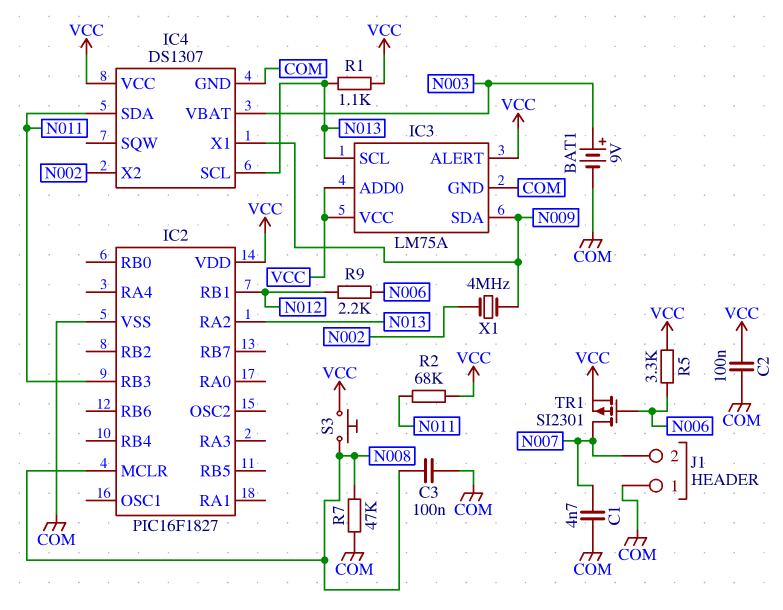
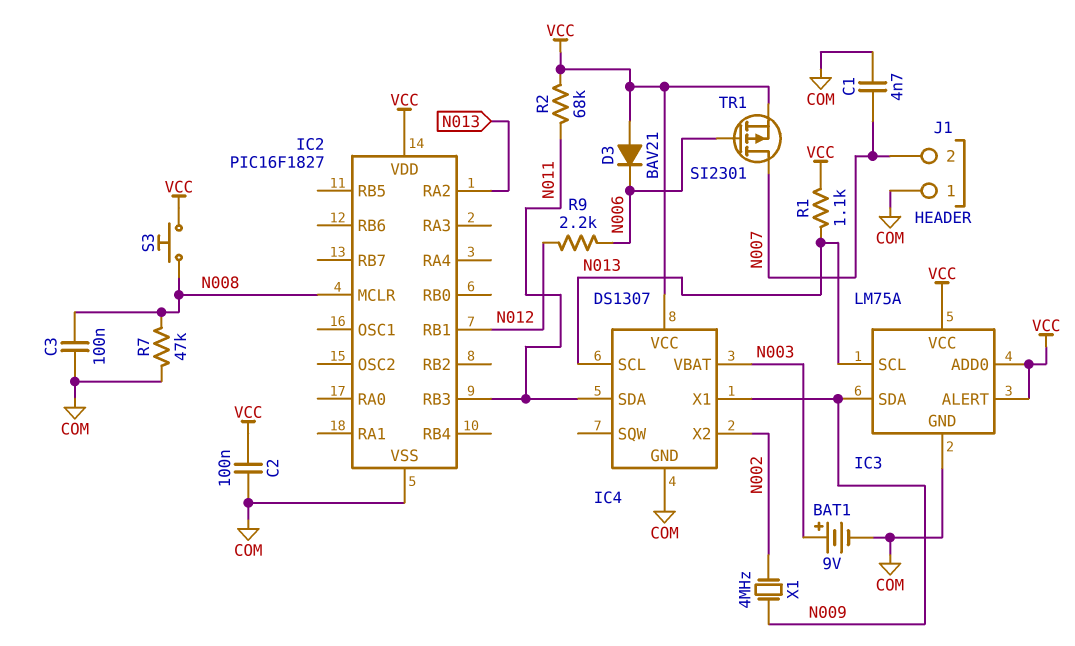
D3: none -> diode BAV21 (A VCC, K N006)
R5: 3.3k (N006, VCC) -> none

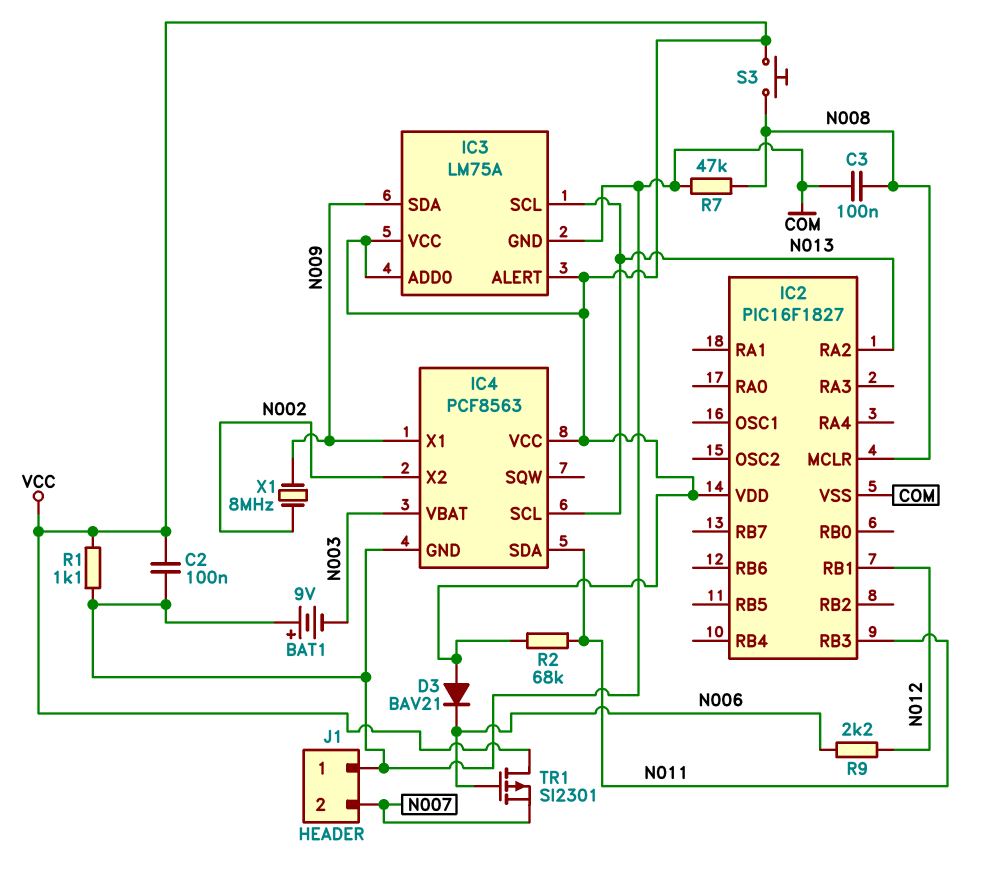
BAT1: 9V (plus N003, minus COM) -> 9V (plus COM, minus N003)
C1: 4.7nF (COM, N007) -> none
IC4: DS1307 -> PCF8563
R1: 1.1k (N013, VCC) -> 1.1k (COM, VCC)
TR1: PMOS SI2301 (G N006, D N007, S VCC) -> PMOS SI2301 (G N006, D VCC, S N007)
X1: 4MHz (N002, N009) -> 8MHz (N002, N009)

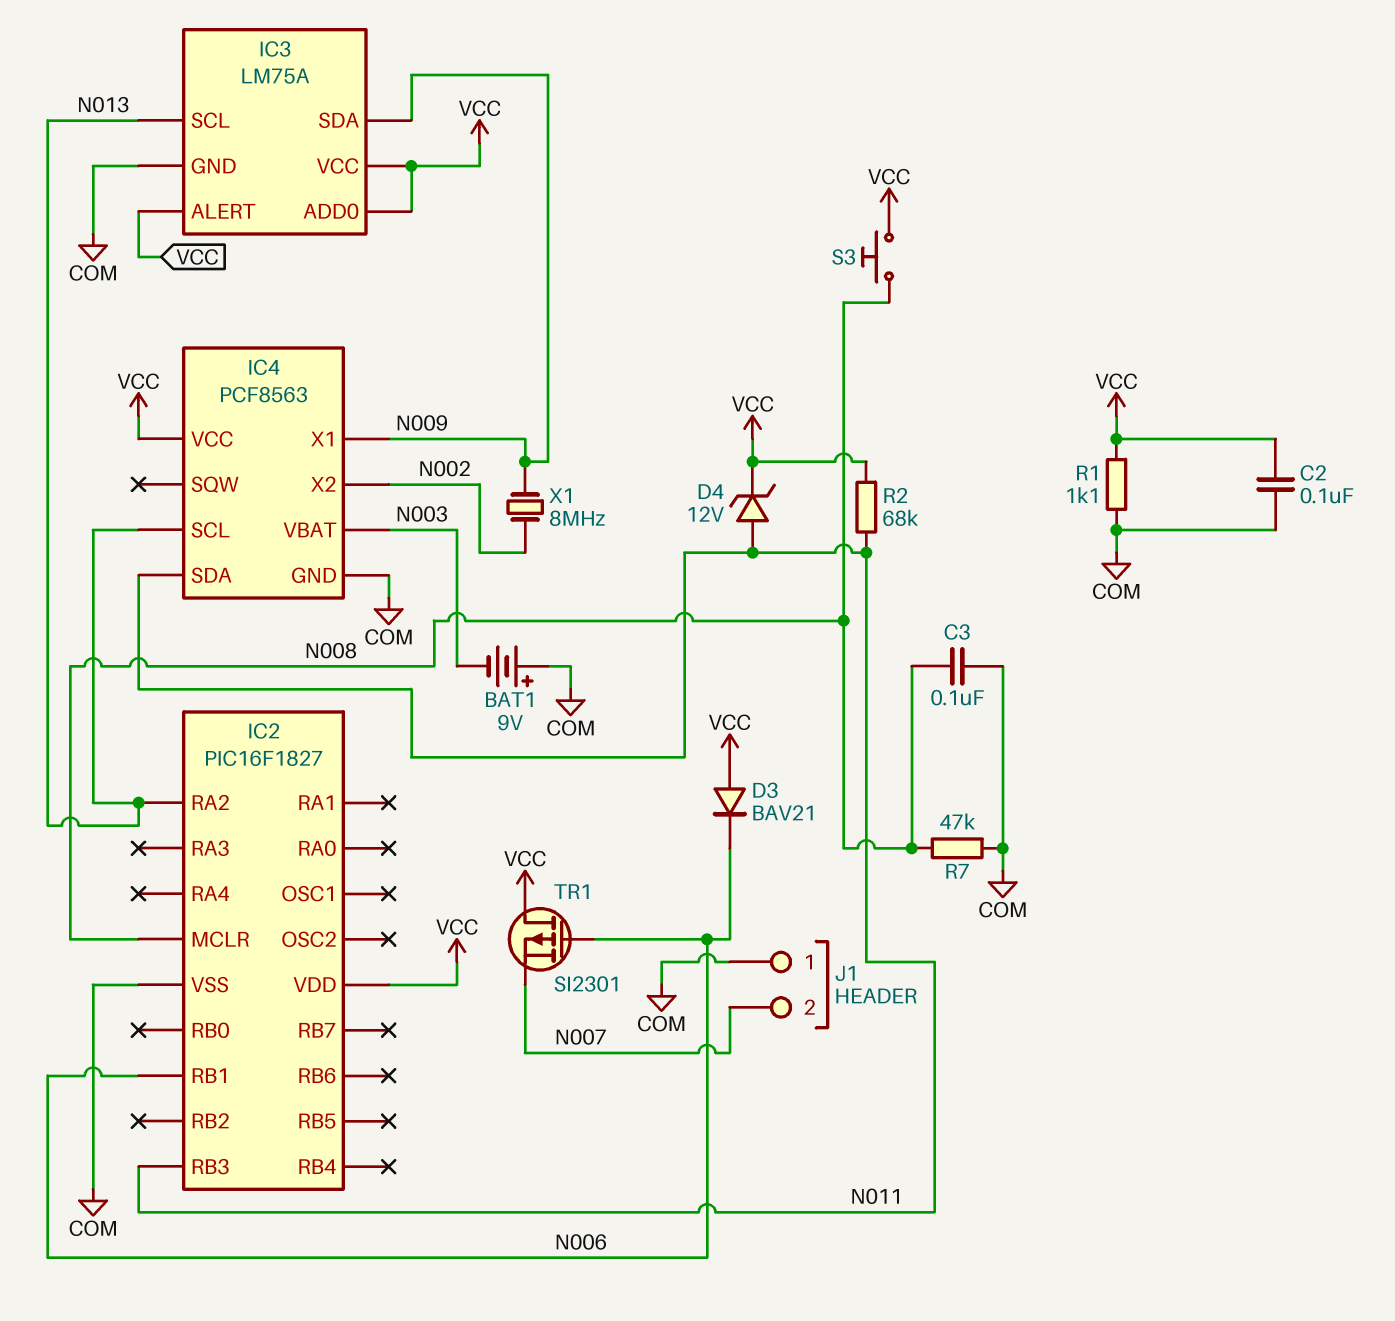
D4: none -> zener 12V (A N011, K VCC)
IC2 pin RB1: N012 -> N006
R9: 2.2k (N006, N012) -> none

